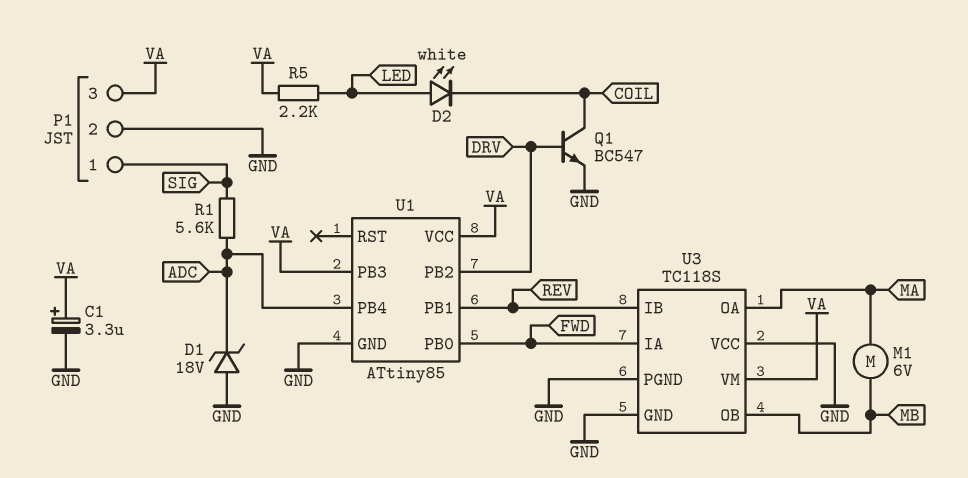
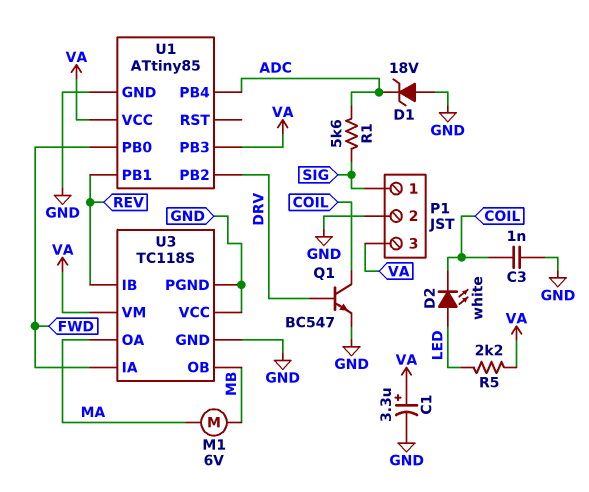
C3: none -> 1nF (COIL, GND)

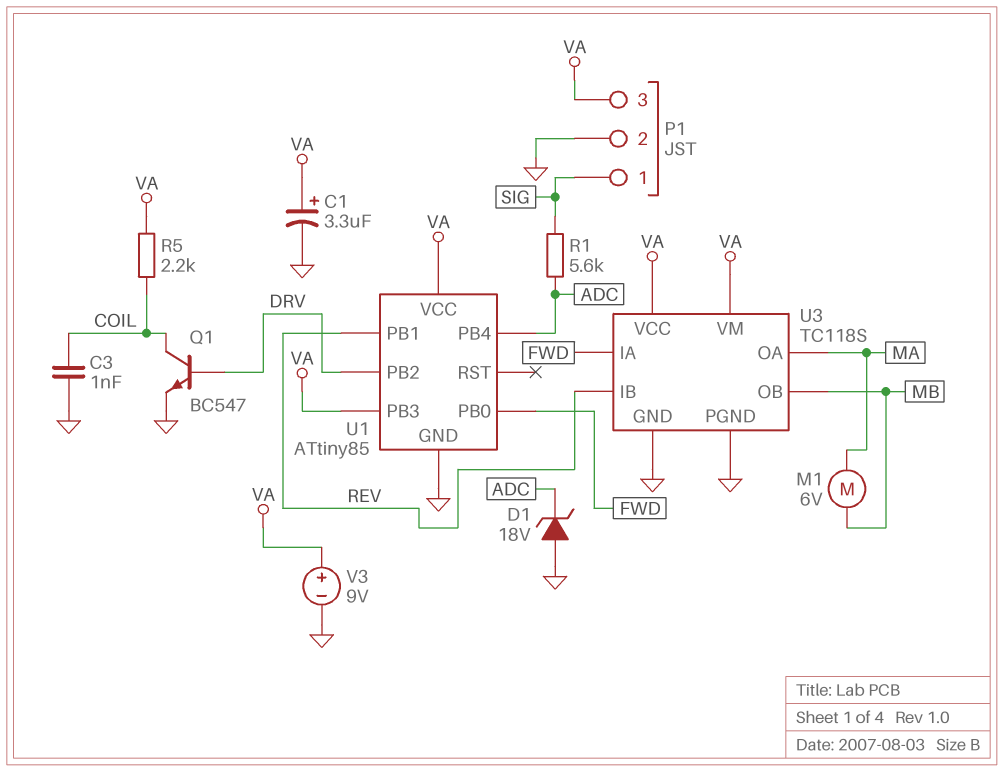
D2: LED white (A LED, K COIL) -> none
R5: 2.2k (LED, VA) -> 2.2k (COIL, VA)
U3 pin VCC: GND -> VA
V3: none -> 9V (plus VA, minus GND)

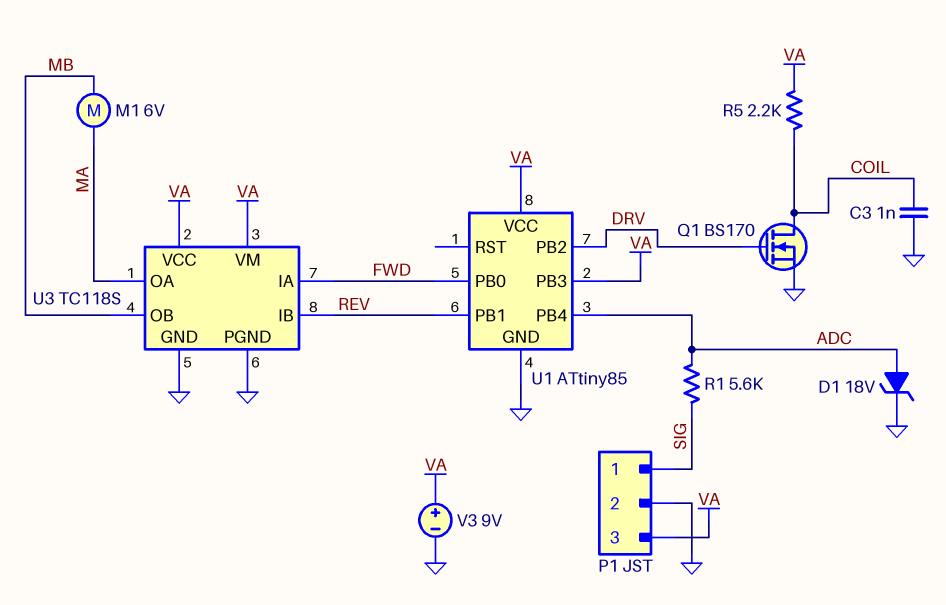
C1: 3.3uF (plus VA, minus GND) -> none
D1: zener 18V (A GND, K ADC) -> zener 18V (A ADC, K GND)
Q1: NPN BC547 (B DRV, C COIL, E GND) -> NMOS BS170 (G DRV, D COIL, S GND)

